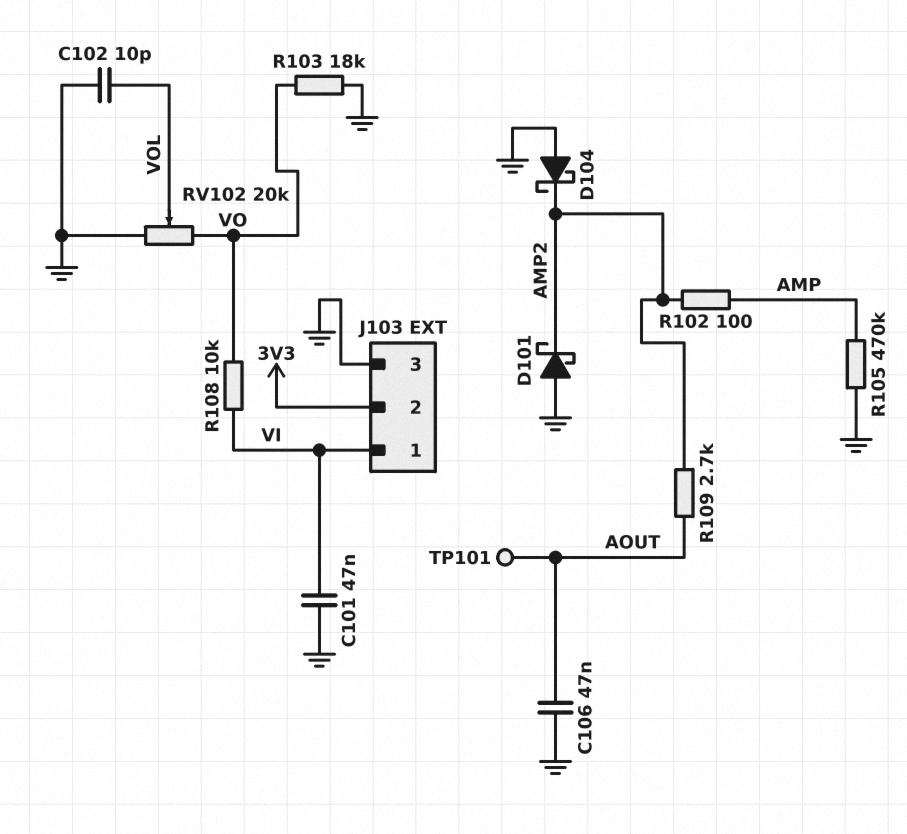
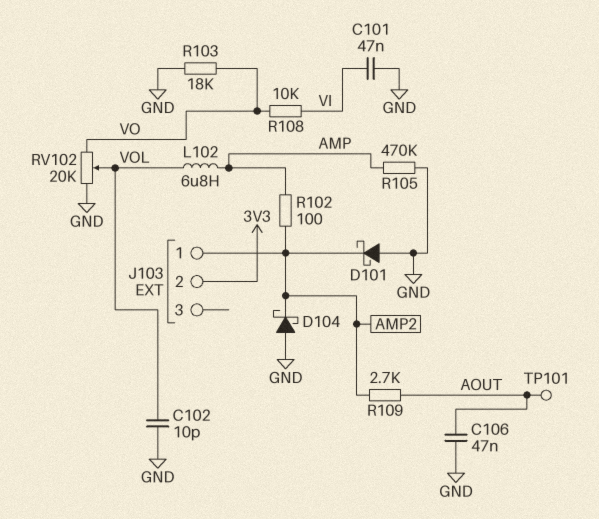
J103 pin 1: VI -> AMP2
J103 pin 3: GND -> none
L102: none -> 6.8uH (AMP, VOL)

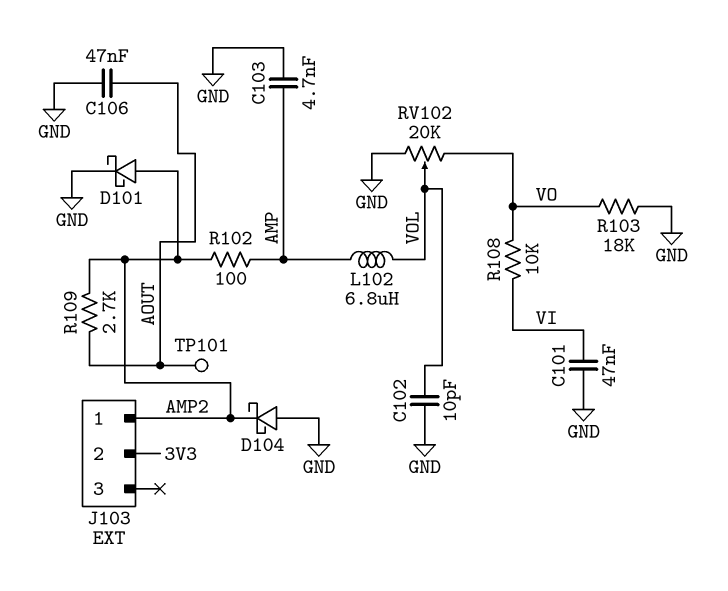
C103: none -> 4.7nF (AMP, GND)
D101: schottky (A GND, K AMP2) -> schottky (A AMP2, K GND)
R105: 470k (AMP, GND) -> none

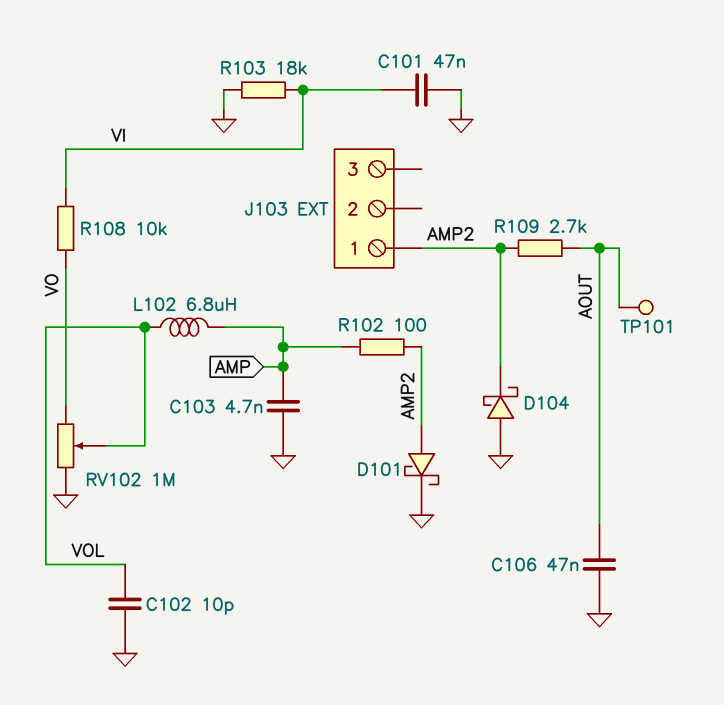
J103 pin 2: 3V3 -> none
R103: 18k (GND, VO) -> 18k (GND, VI)
RV102: 20k (GND, VO, wiper VOL) -> 1M (GND, VO, wiper VOL)

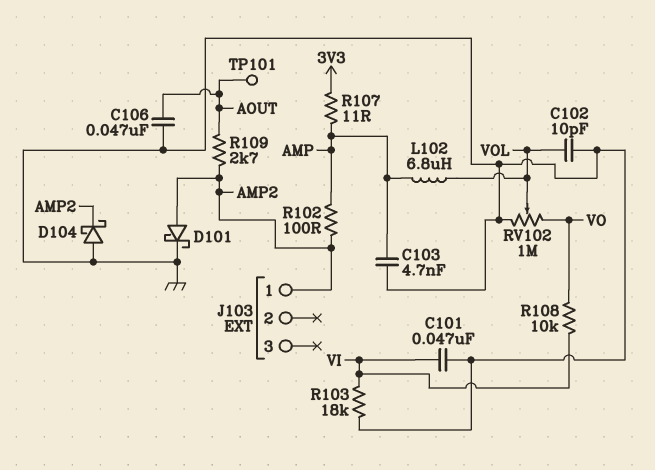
R107: none -> 11 (3V3, AMP)

